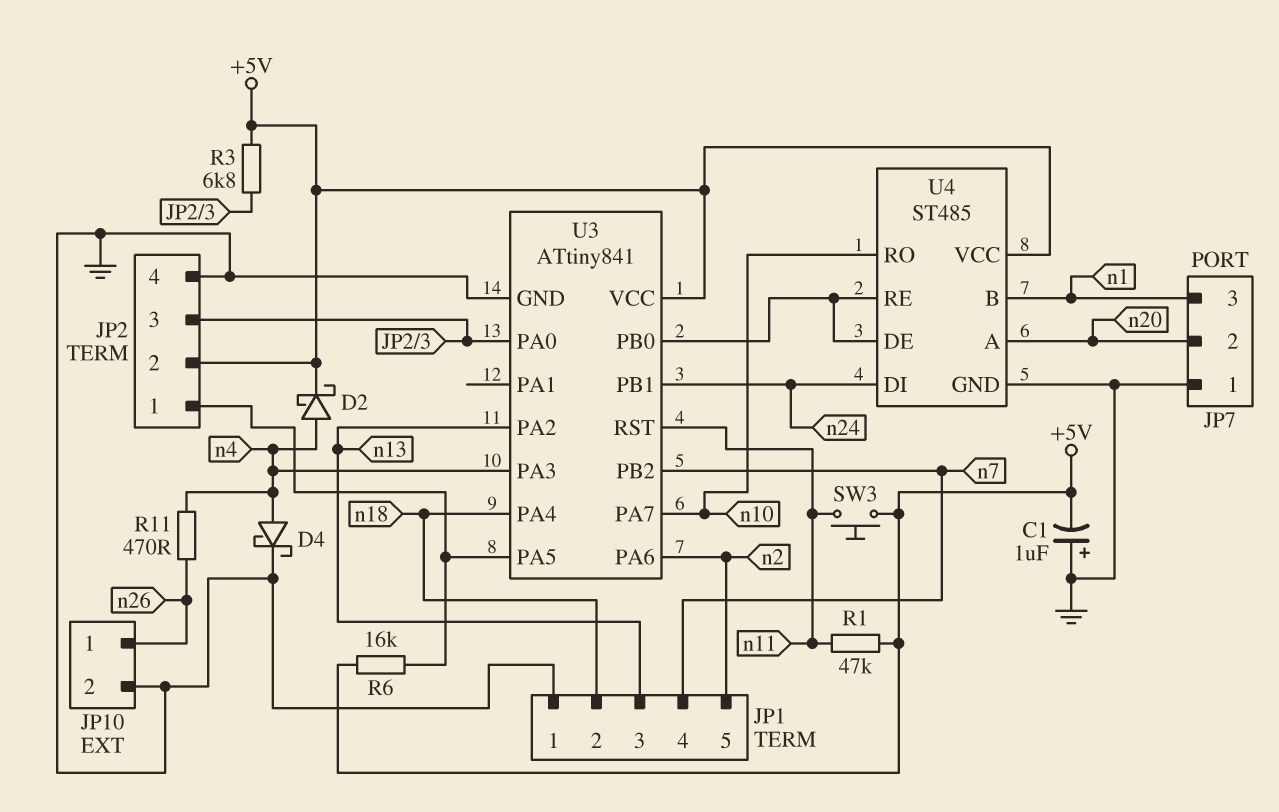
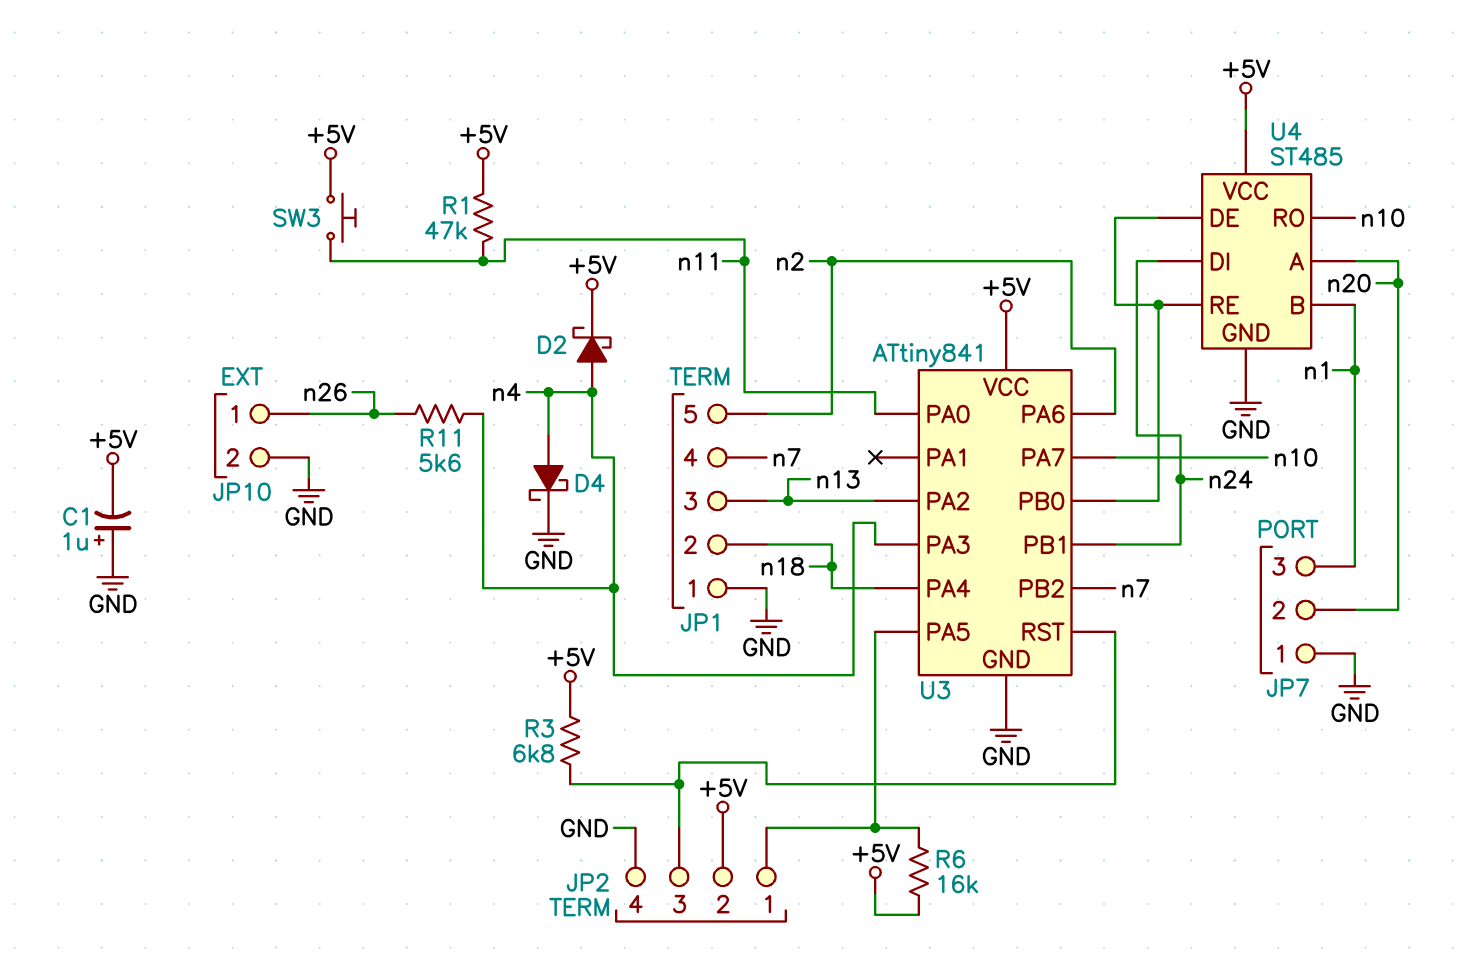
R11: 470 (n4, n26) -> 5.6k (n4, n26)
U3 pin PA0: JP2/3 -> n11
U3 pin RST: n11 -> JP2/3

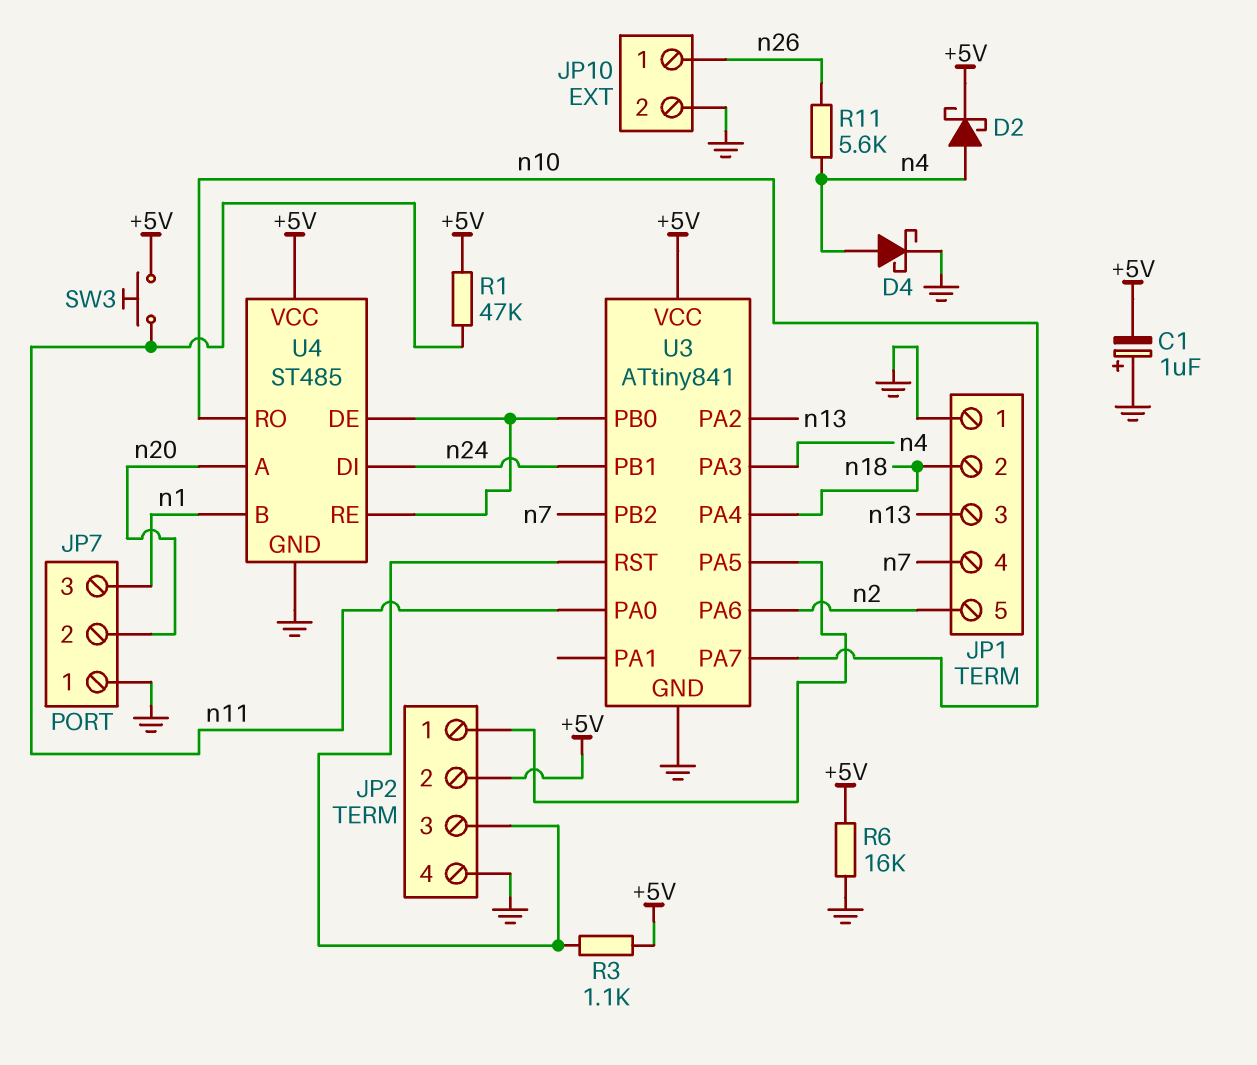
R3: 6.8k (+5V, JP2/3) -> 1.1k (+5V, JP2/3)
R6: 16k (+5V, JP2/1) -> 16k (+5V, GND)

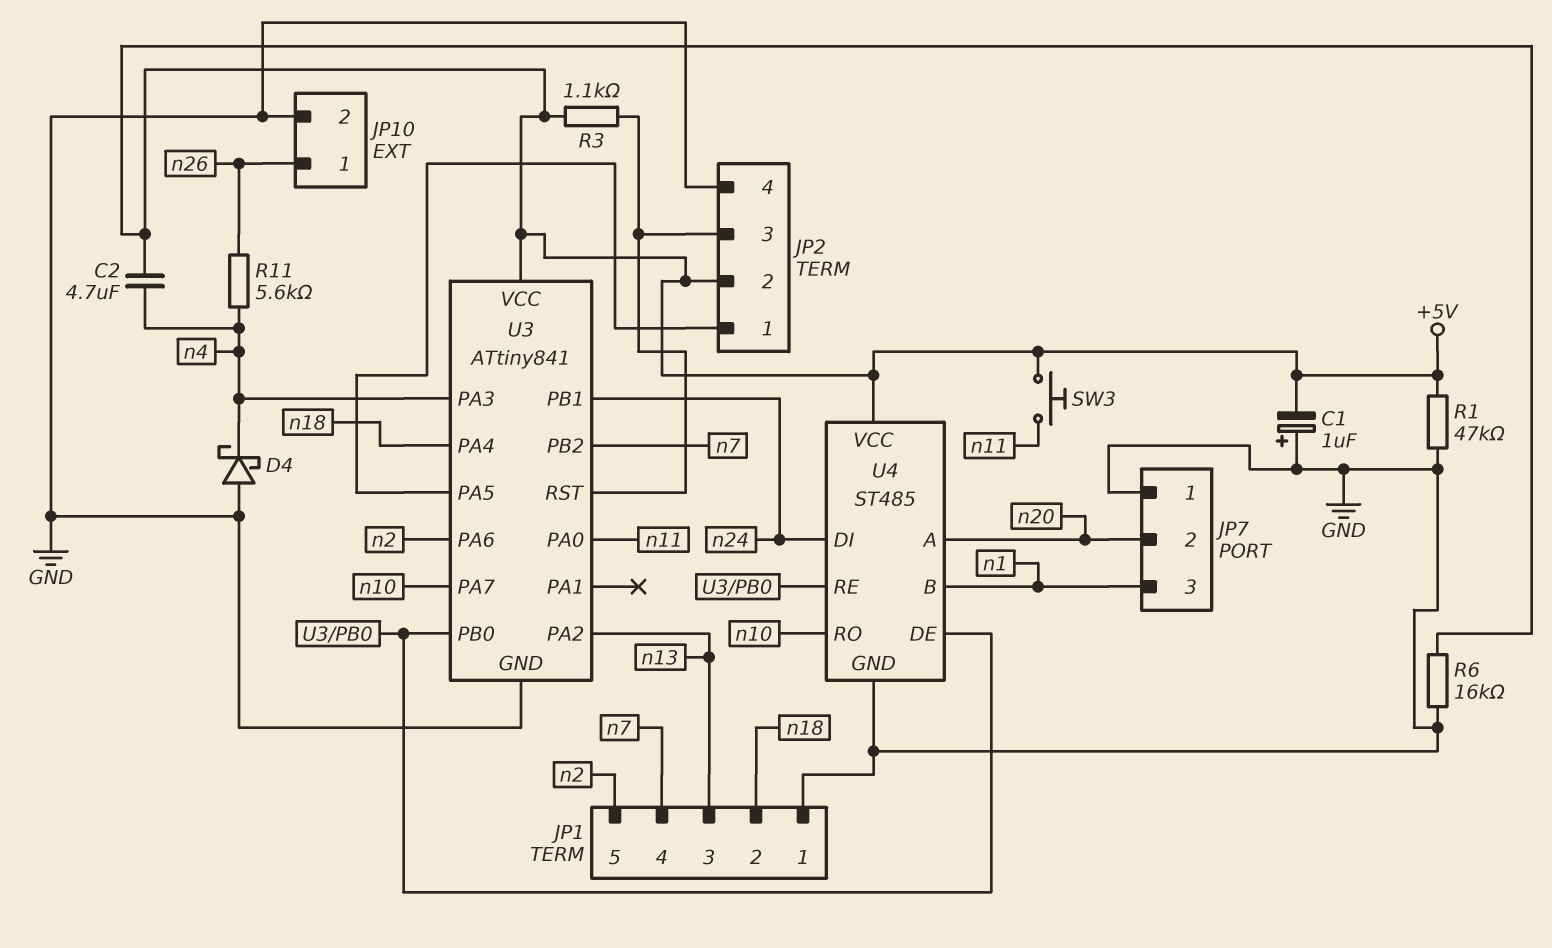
C2: none -> 4.7uF (+5V, n4)
D2: schottky (A n4, K +5V) -> none
D4: schottky (A n4, K GND) -> schottky (A GND, K n4)
R1: 47k (+5V, n11) -> 47k (+5V, GND)

